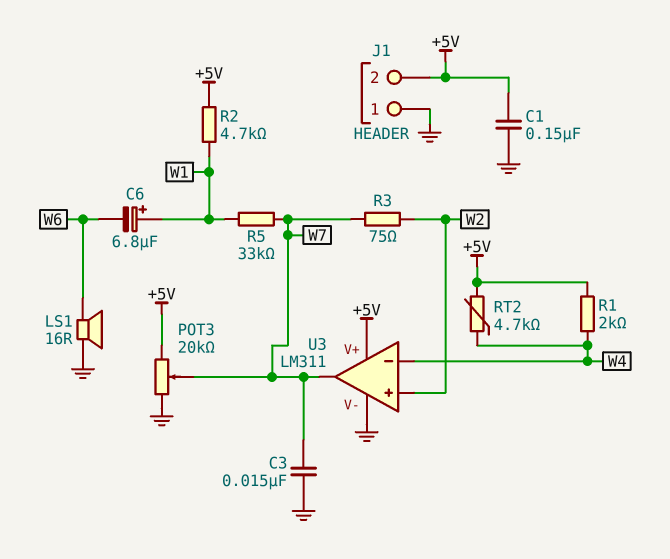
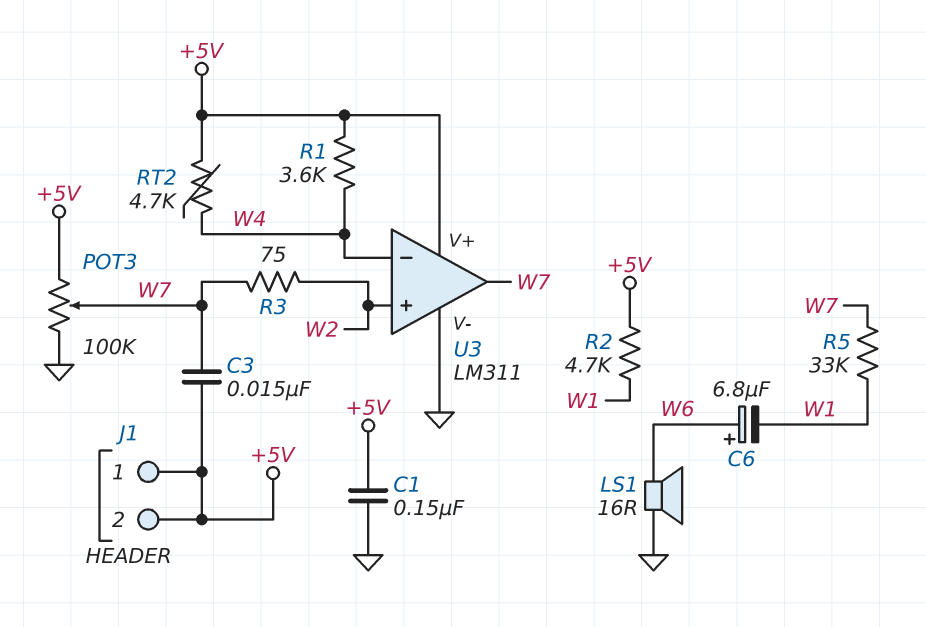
C3: 15nF (GND, W7) -> 15nF (+5V, W7)
C6: 6.8uF (plus W1, minus W6) -> 6.8uF (plus W6, minus W1)
J1 pin 1: GND -> +5V
POT3: 20k (+5V, GND, wiper W7) -> 100k (+5V, GND, wiper W7)
R1: 2k (+5V, W4) -> 3.6k (+5V, W4)

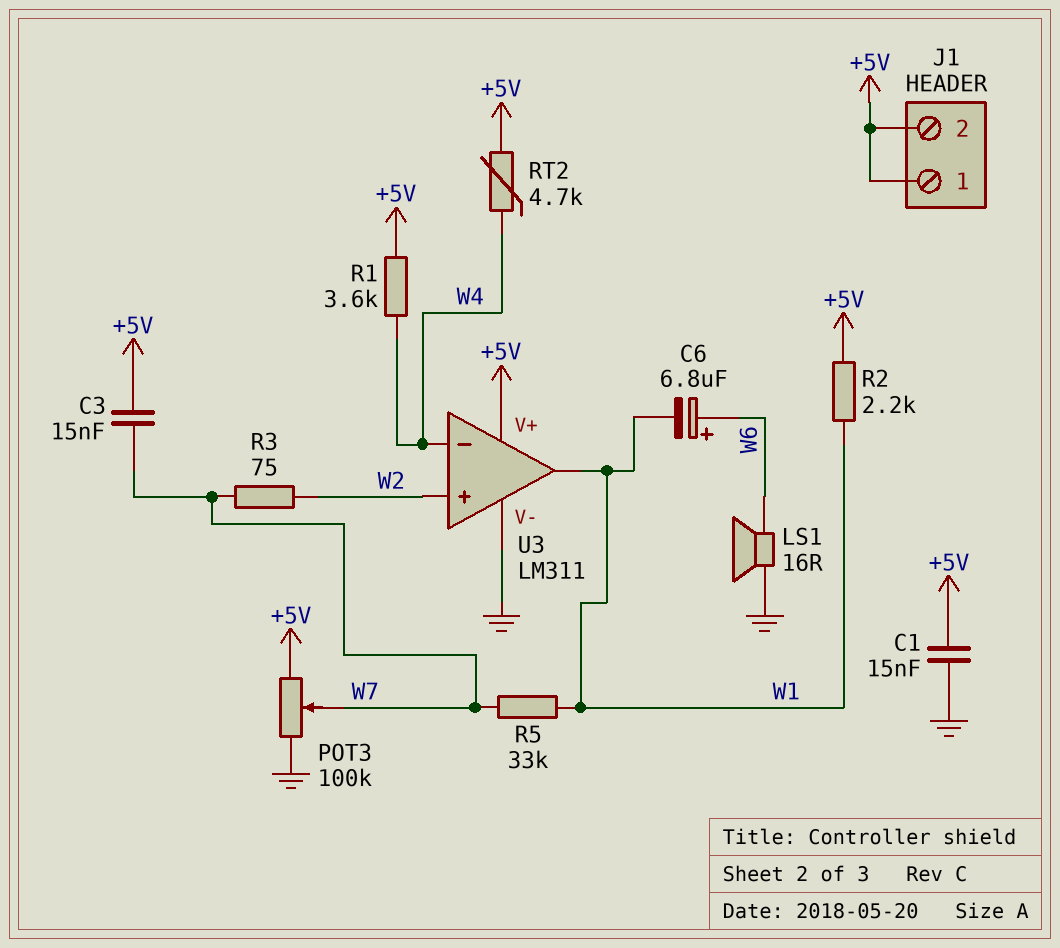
C1: 150nF (+5V, GND) -> 15nF (+5V, GND)
R2: 4.7k (+5V, W1) -> 2.2k (+5V, W1)
U3 pin out: W7 -> W1

